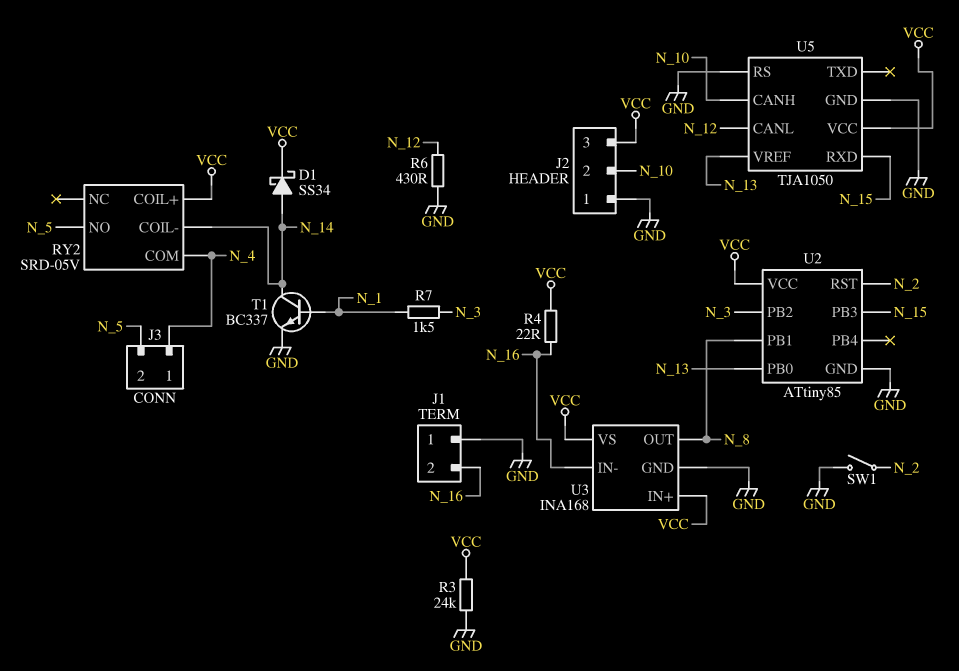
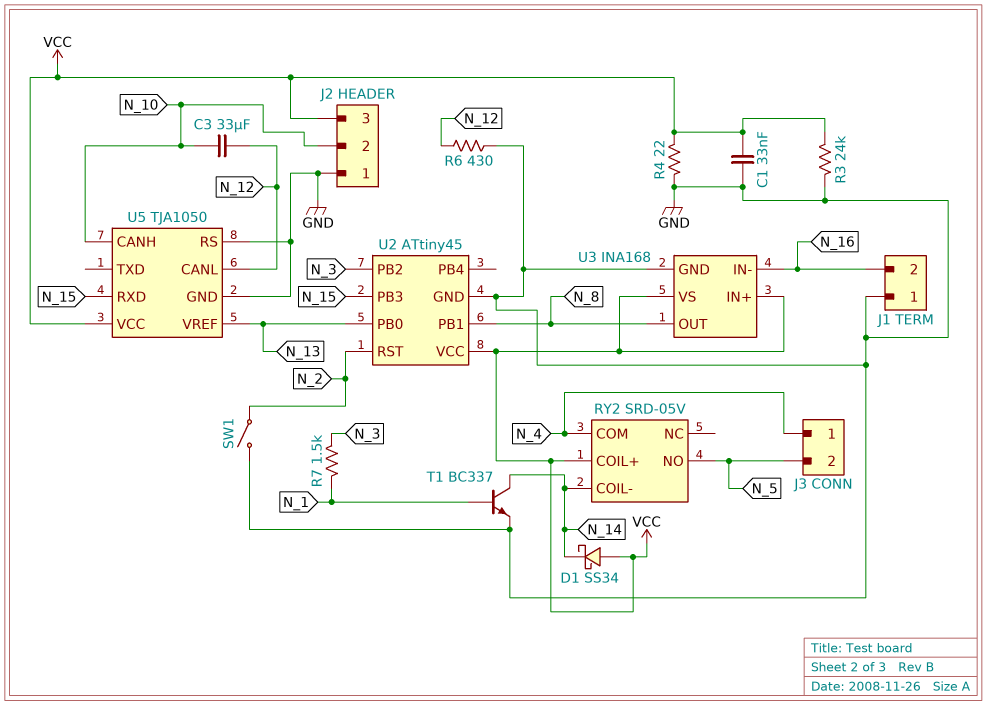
C1: none -> 33nF (GND, VCC)
C3: none -> 33uF (N_10, N_12)
D1: schottky SS34 (A N_14, K VCC) -> schottky SS34 (A VCC, K N_14)
R4: 22 (N_16, VCC) -> 22 (GND, VCC)
U2: ATtiny85 -> ATtiny45

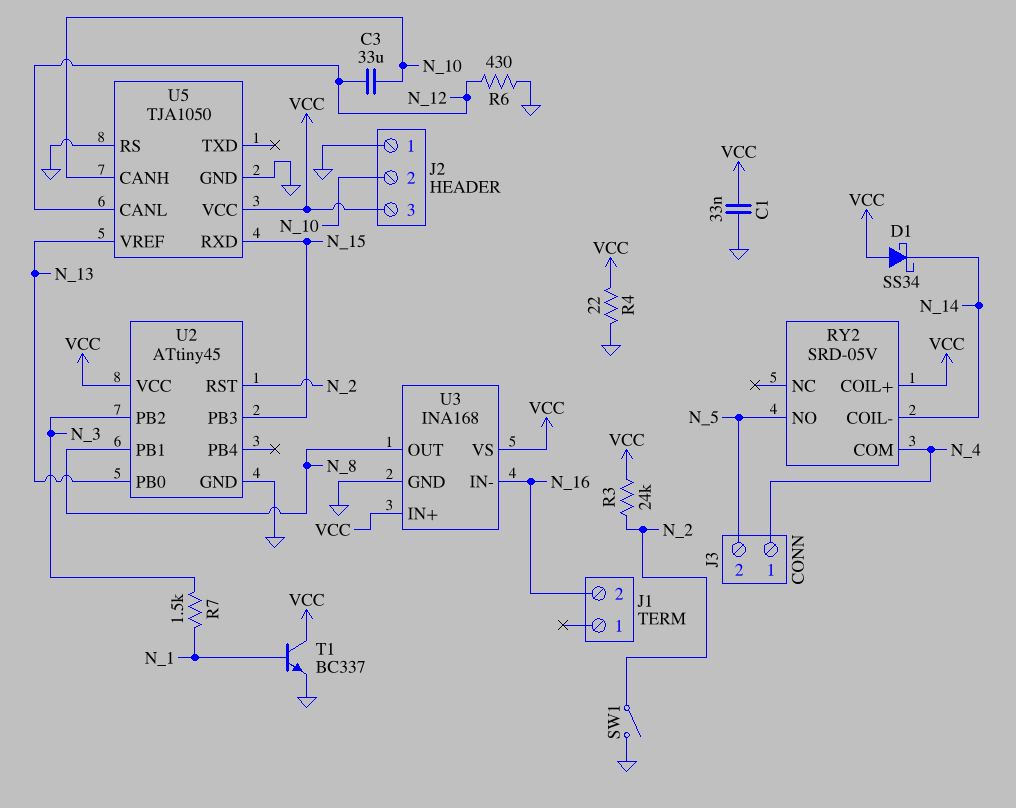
J1 pin 1: GND -> none
R3: 24k (GND, VCC) -> 24k (N_2, VCC)
T1: NPN BC337 (B N_1, C N_14, E GND) -> NPN BC337 (B N_1, C VCC, E GND)

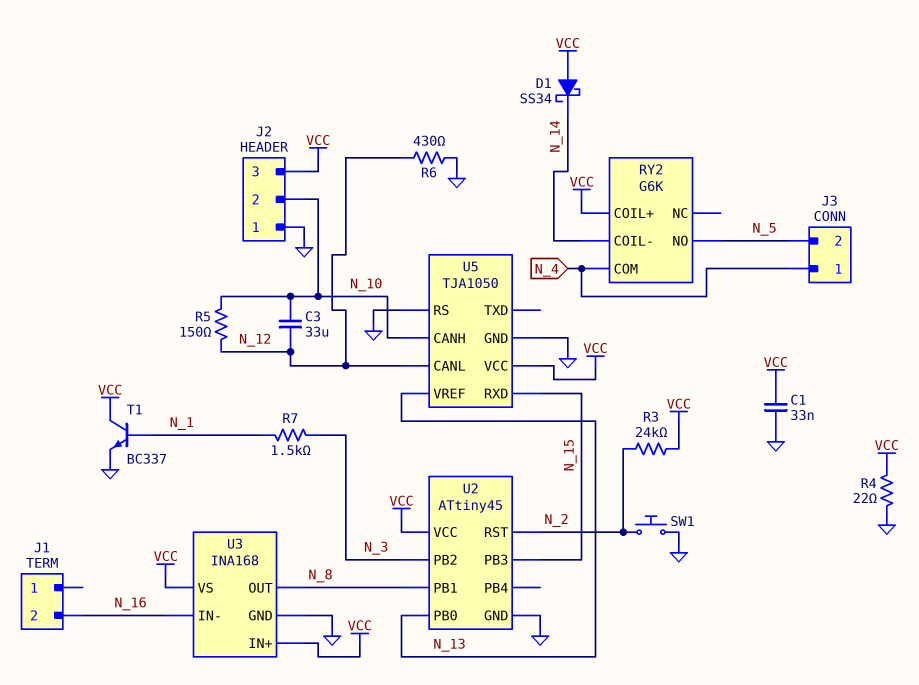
R5: none -> 150 (N_10, N_12)
RY2: SRD-05V -> G6K
SW1: switch (GND, N_2) -> button (GND, N_2)

